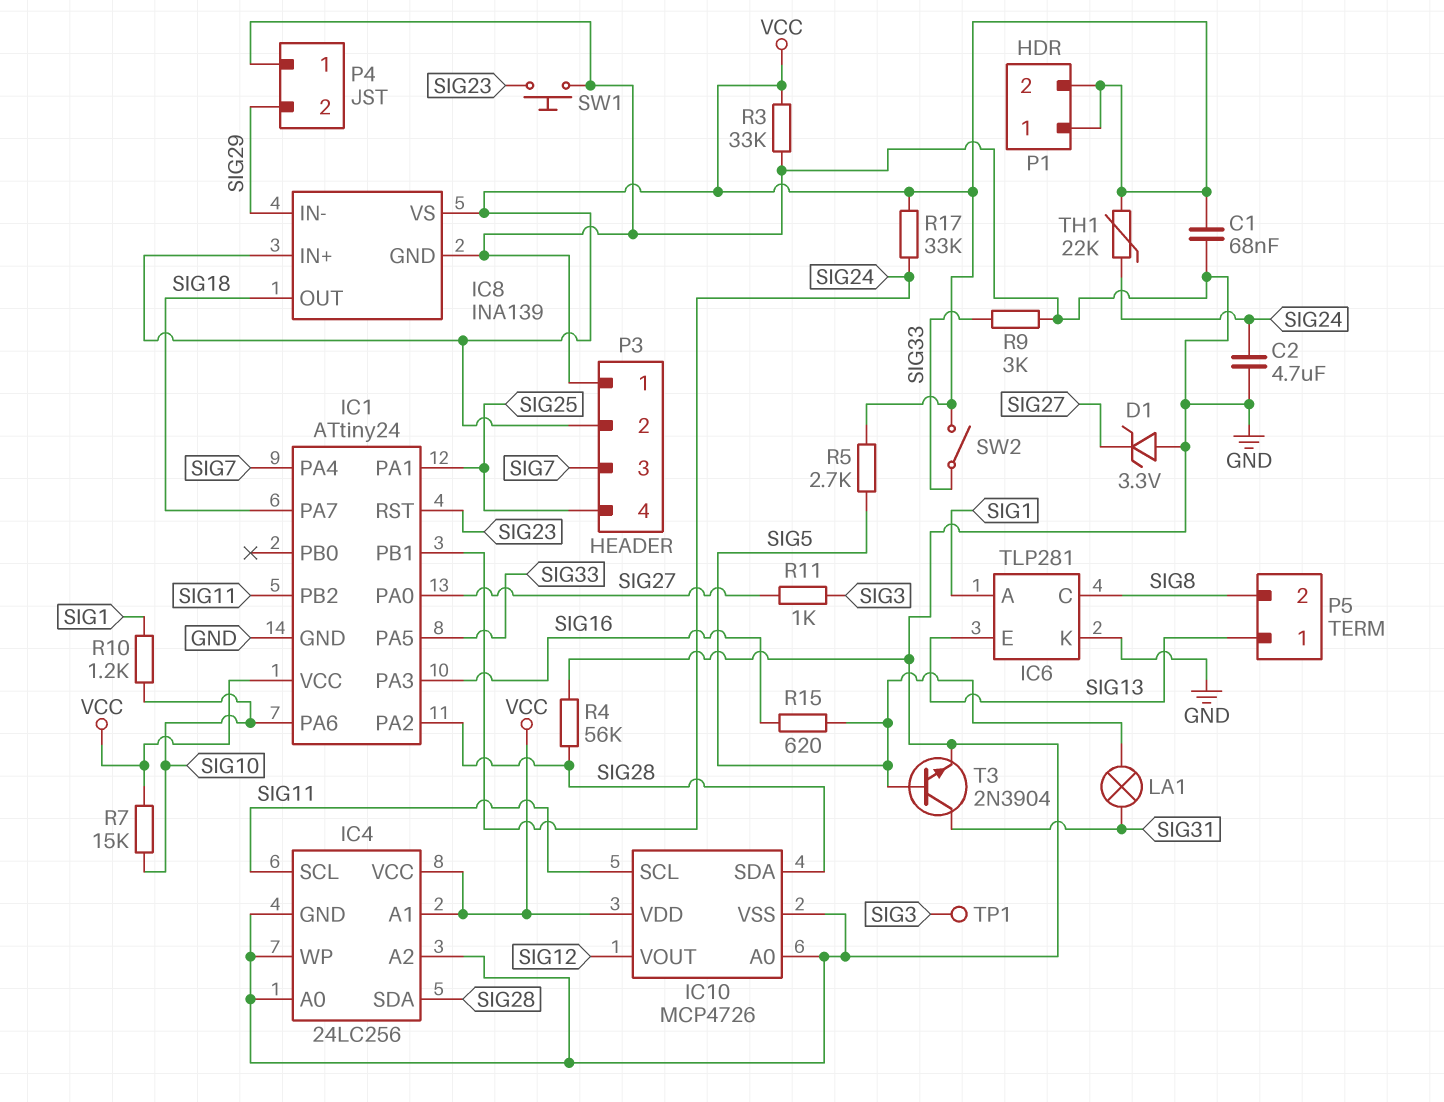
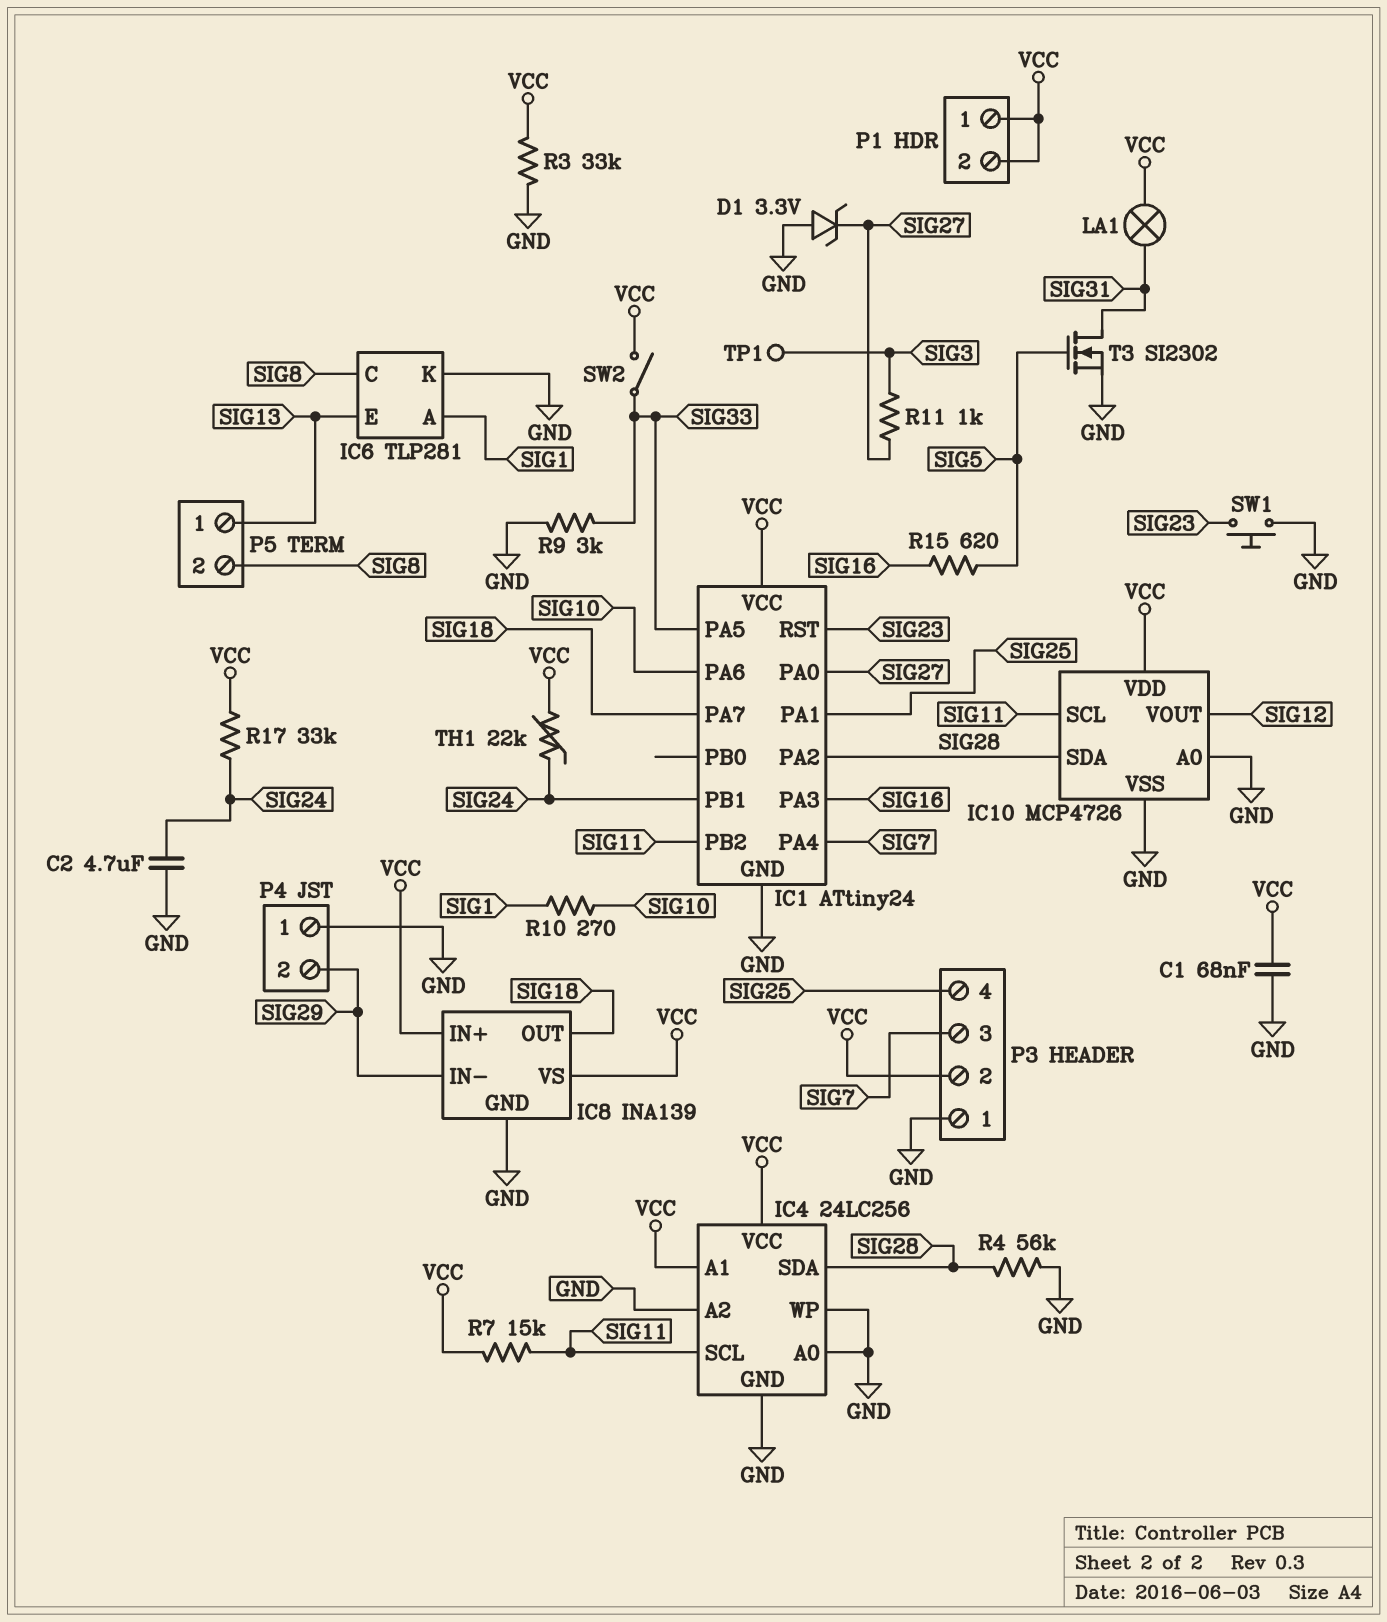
LA1: lamp (SIG5, SIG31) -> lamp (SIG31, VCC)
R5: 2.7k (SIG5, VCC) -> none
R7: 15k (SIG10, VCC) -> 15k (SIG11, VCC)
R10: 1.2k (SIG1, SIG10) -> 270 (SIG1, SIG10)
T3: NPN 2N3904 (B SIG5, C SIG31, E GND) -> NMOS SI2302 (G SIG5, D SIG31, S GND)

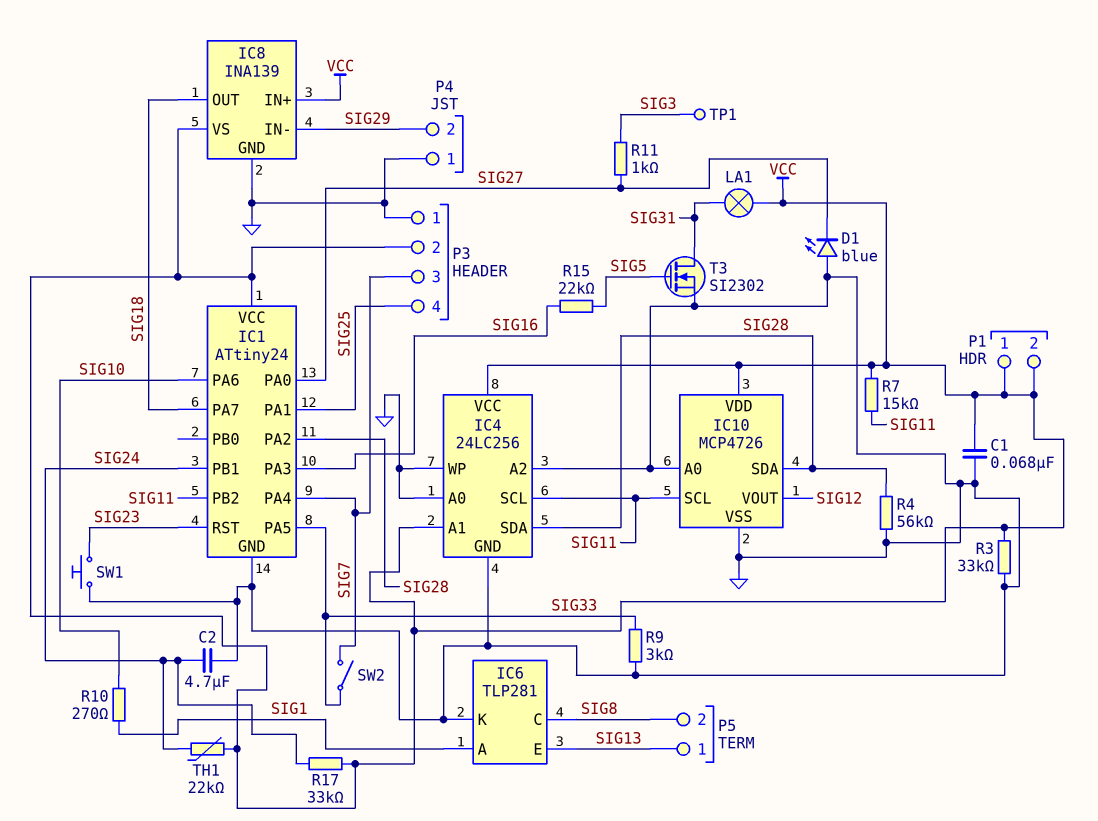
D1: zener 3.3V (A GND, K SIG27) -> LED blue (A GND, K SIG27)
R15: 620 (SIG5, SIG16) -> 22k (SIG5, SIG16)
SW2: switch (SIG33, VCC) -> switch (SIG7, SIG33)

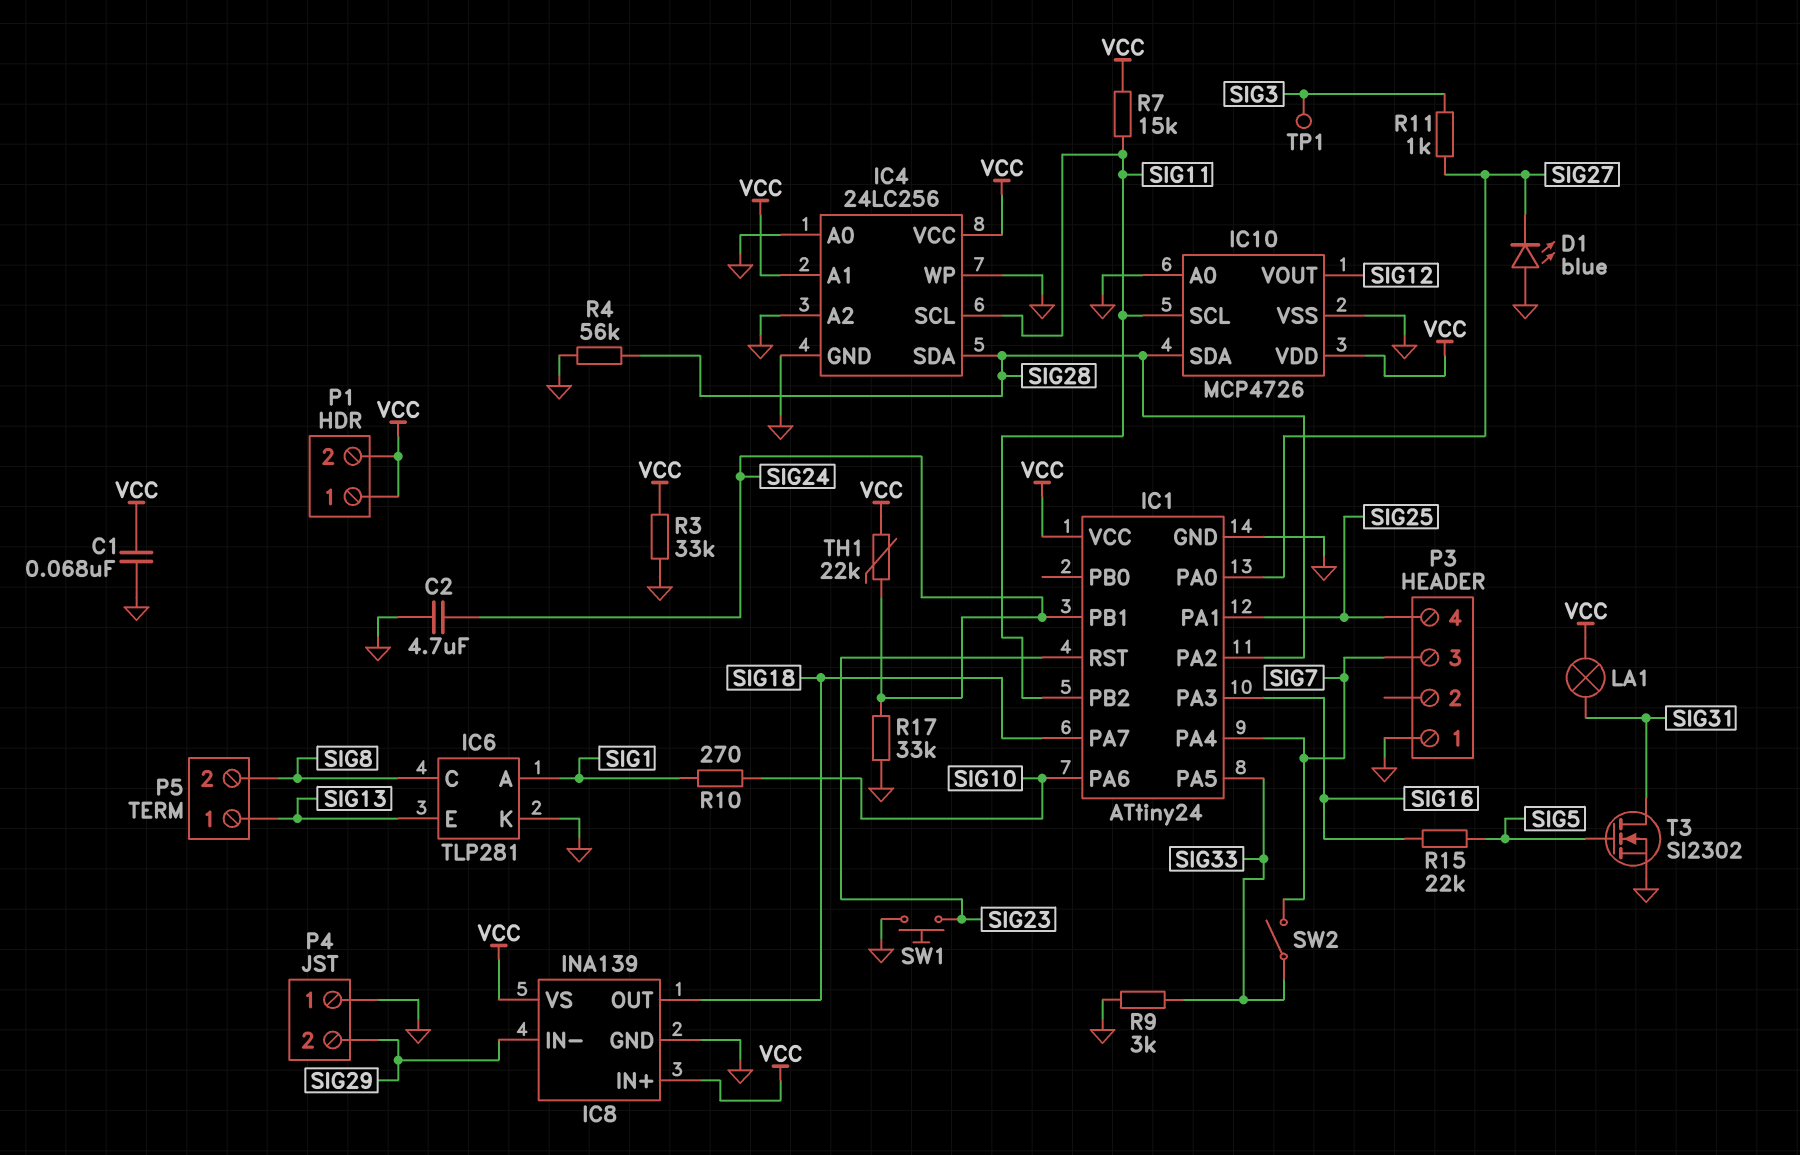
P3 pin 2: VCC -> none
R17: 33k (SIG24, VCC) -> 33k (GND, SIG24)

